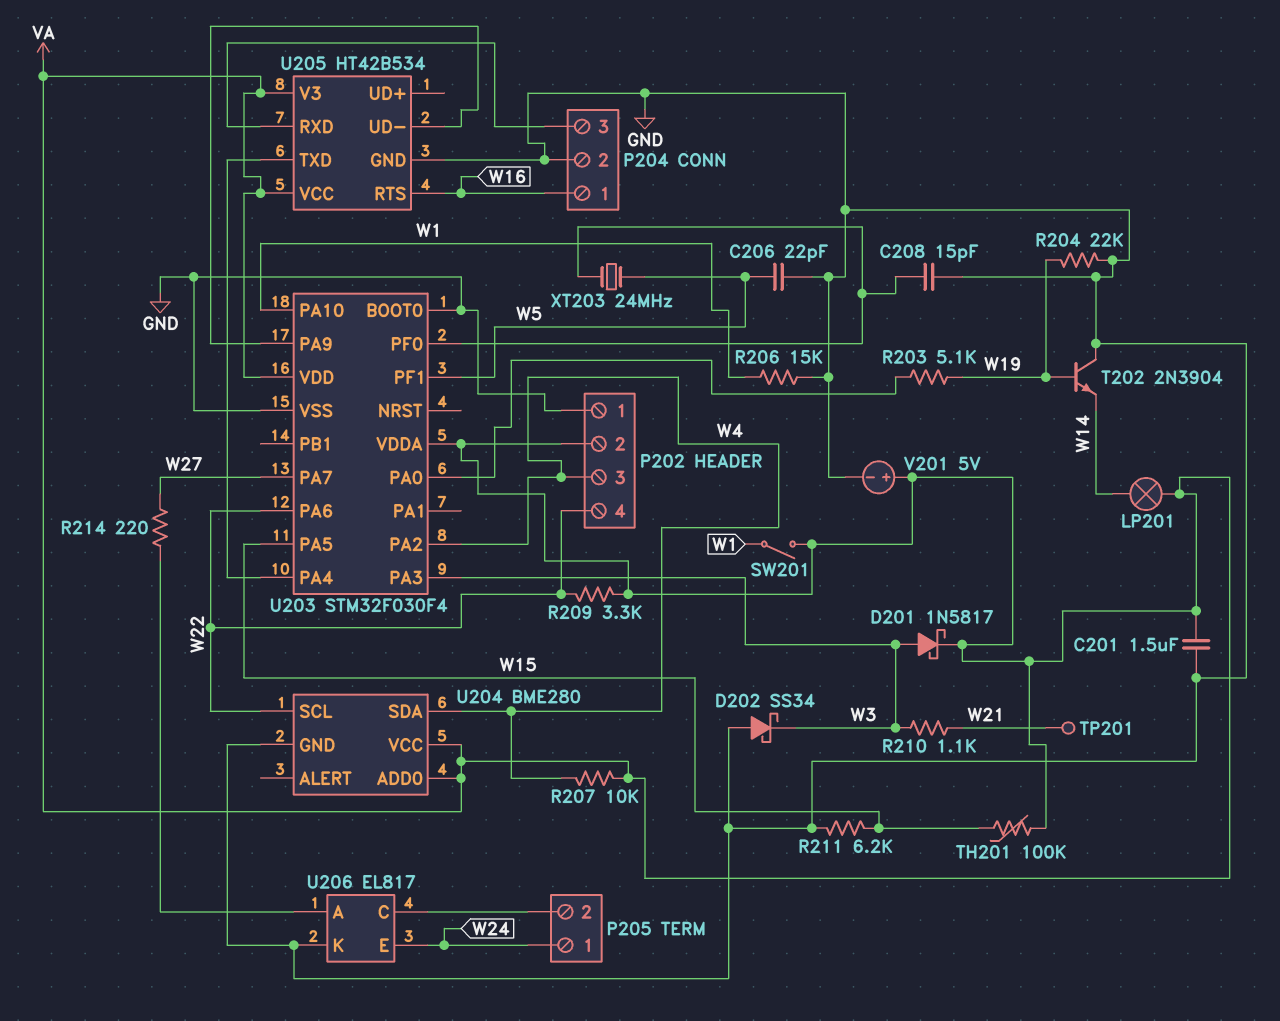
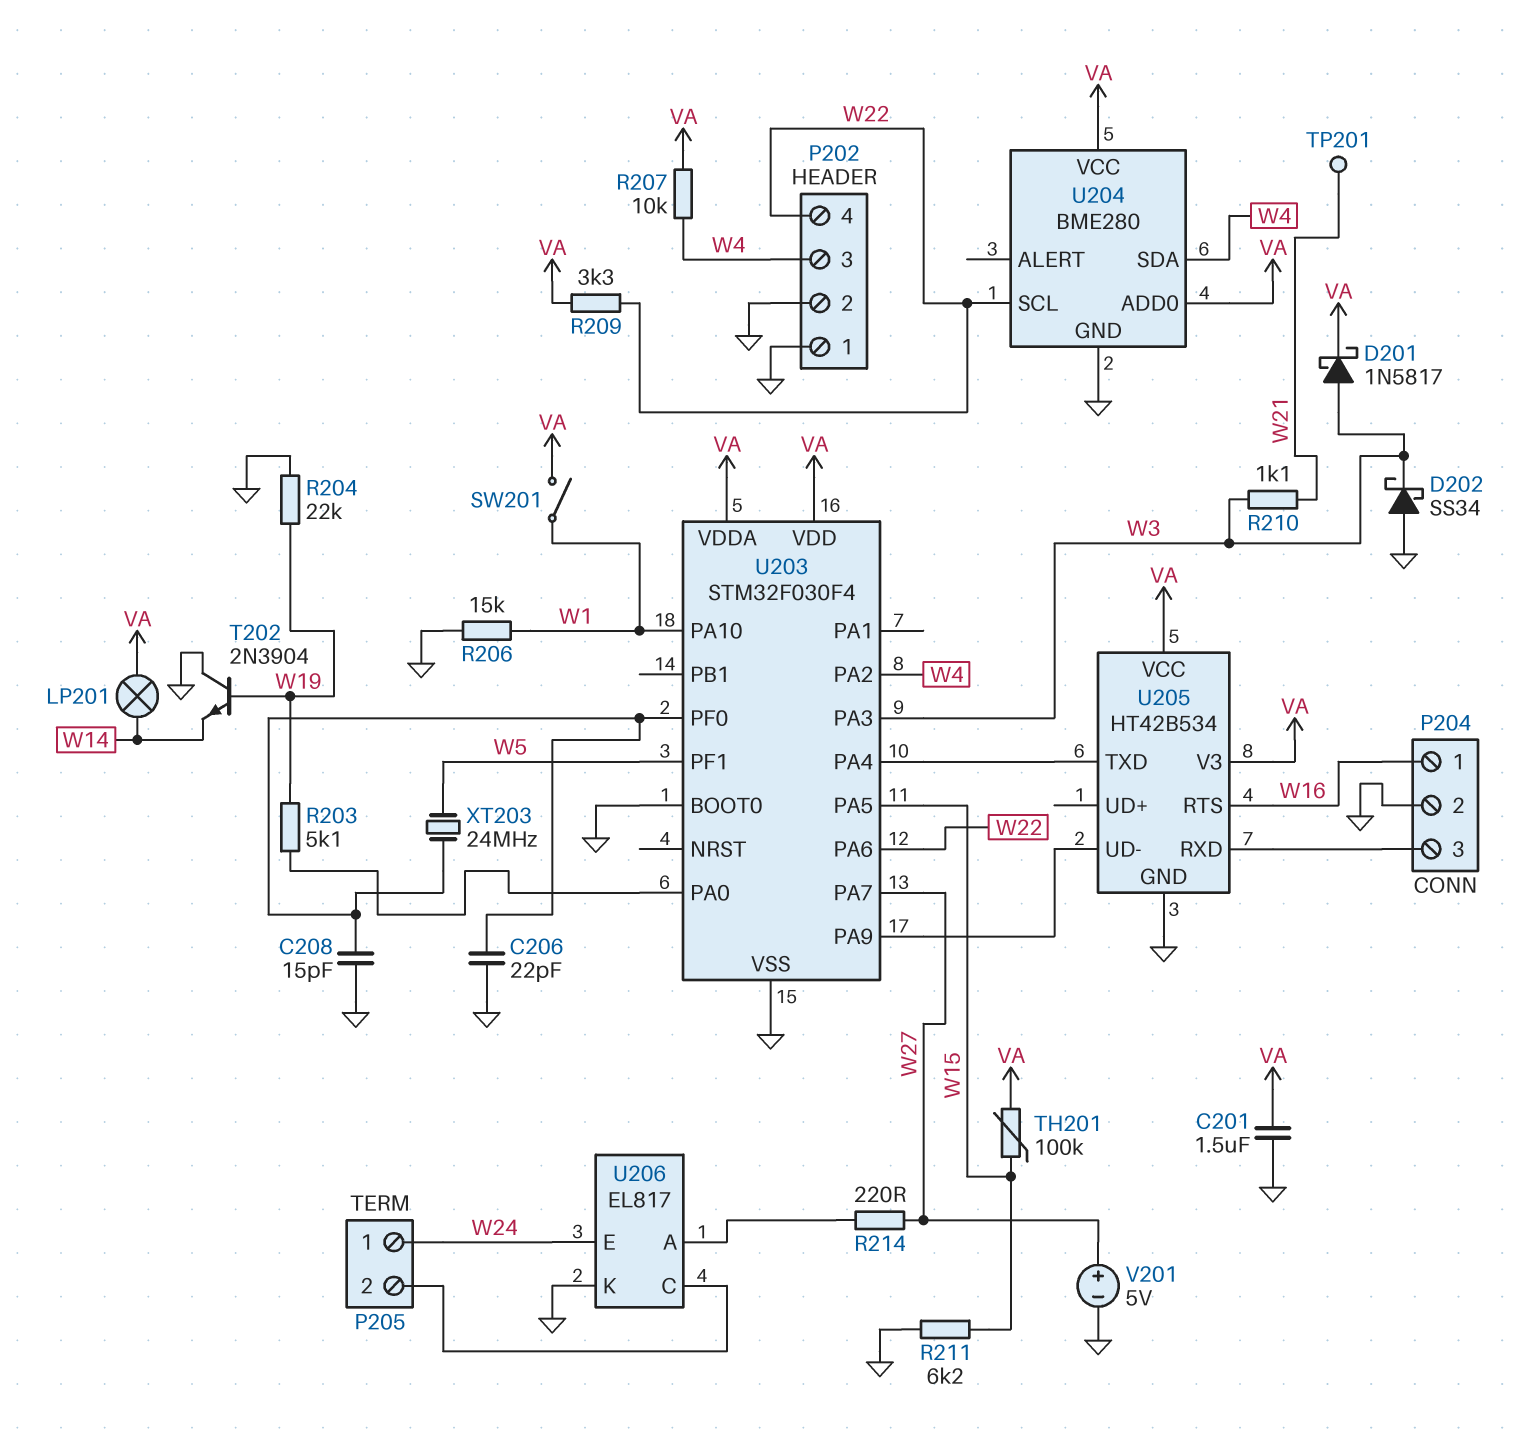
C206: 22pF (GND, W5) -> 22pF (GND, U203/PF0)
P202 pin 2: VA -> GND
V201: 5V (plus VA, minus GND) -> 5V (plus W27, minus GND)

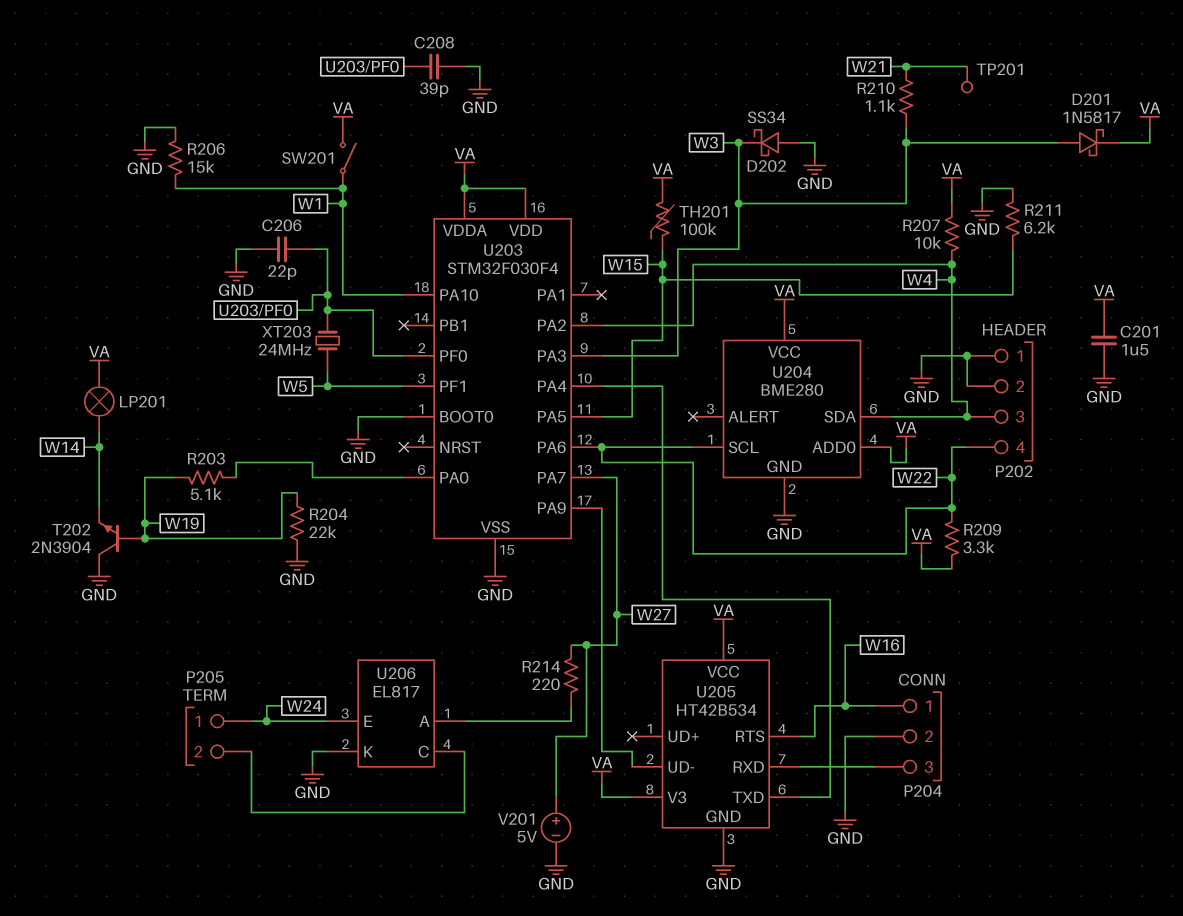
C208: 15pF (GND, U203/PF0) -> 39pF (GND, U203/PF0)

